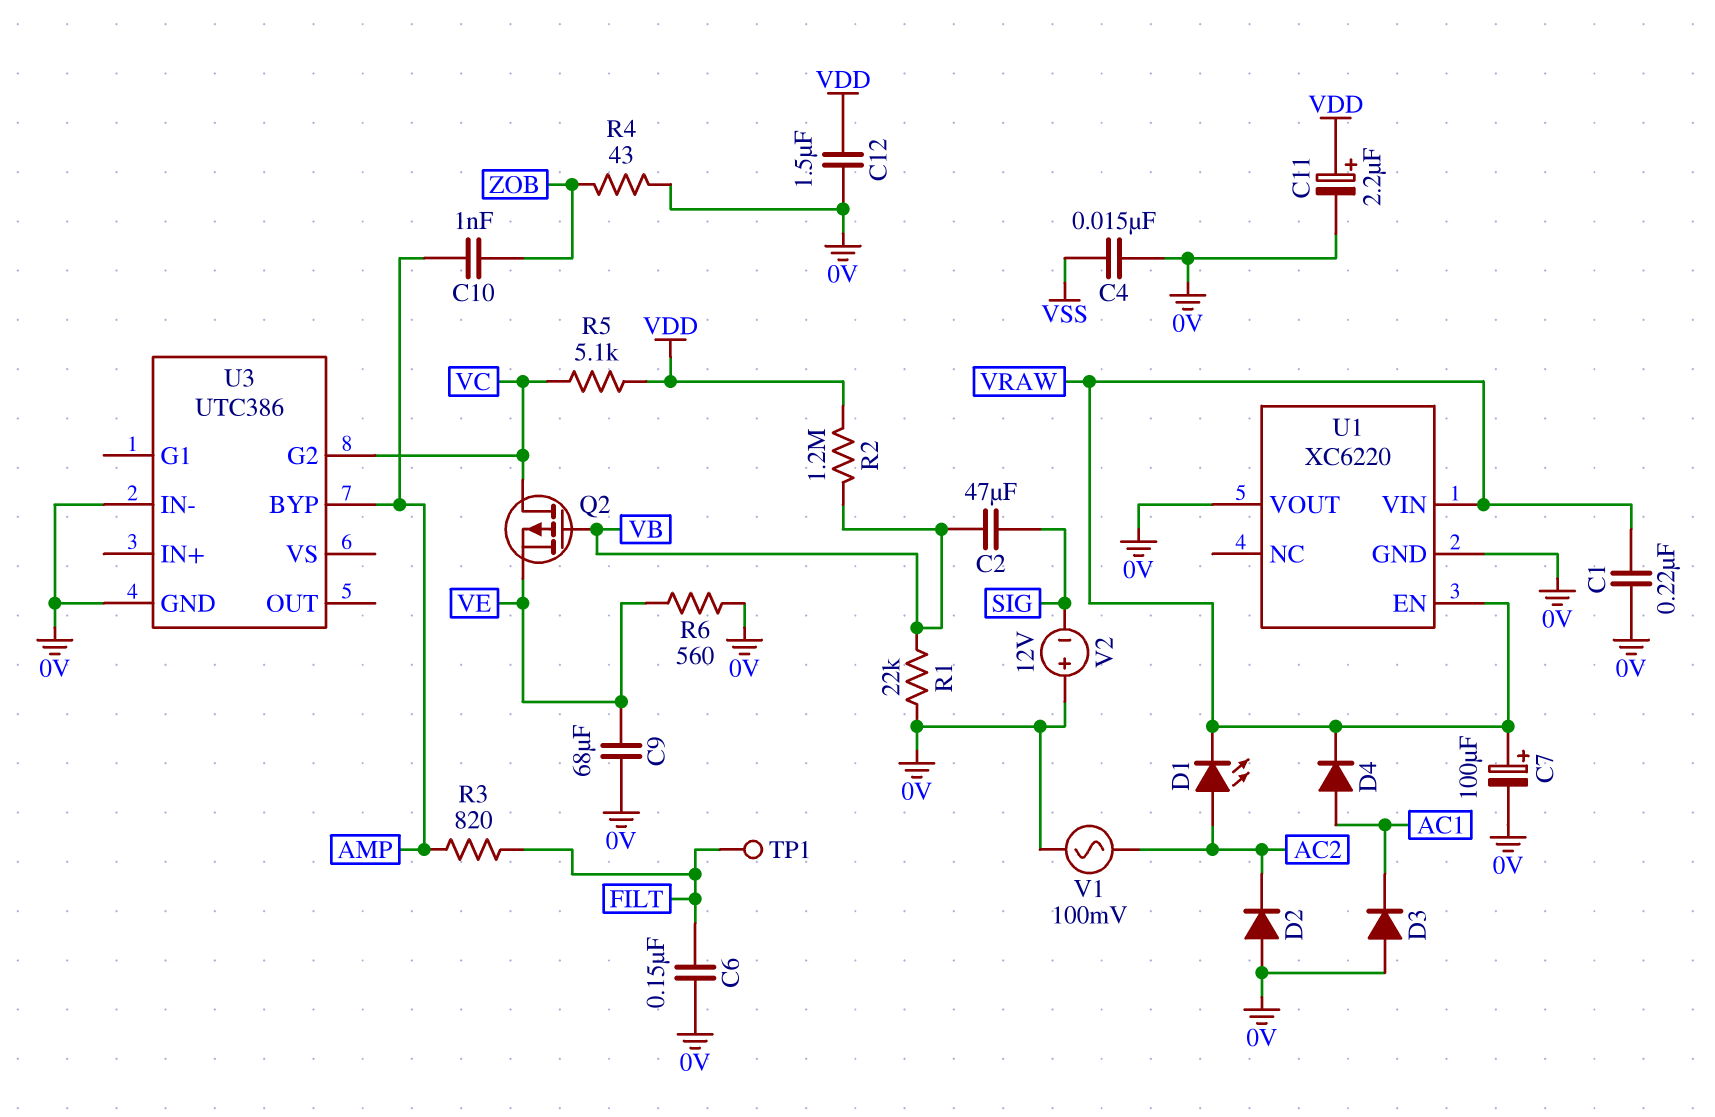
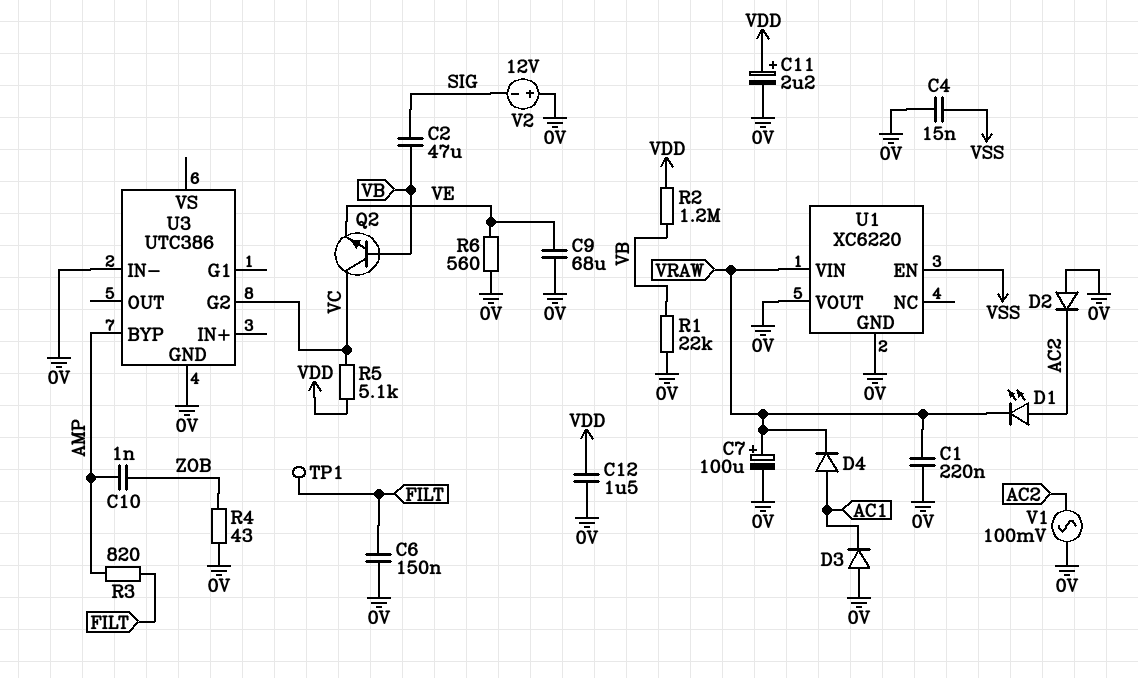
Q2: PMOS (G VB, D VC, S VE) -> NPN (B VB, C VC, E VE)
U1 pin EN: VRAW -> VSS

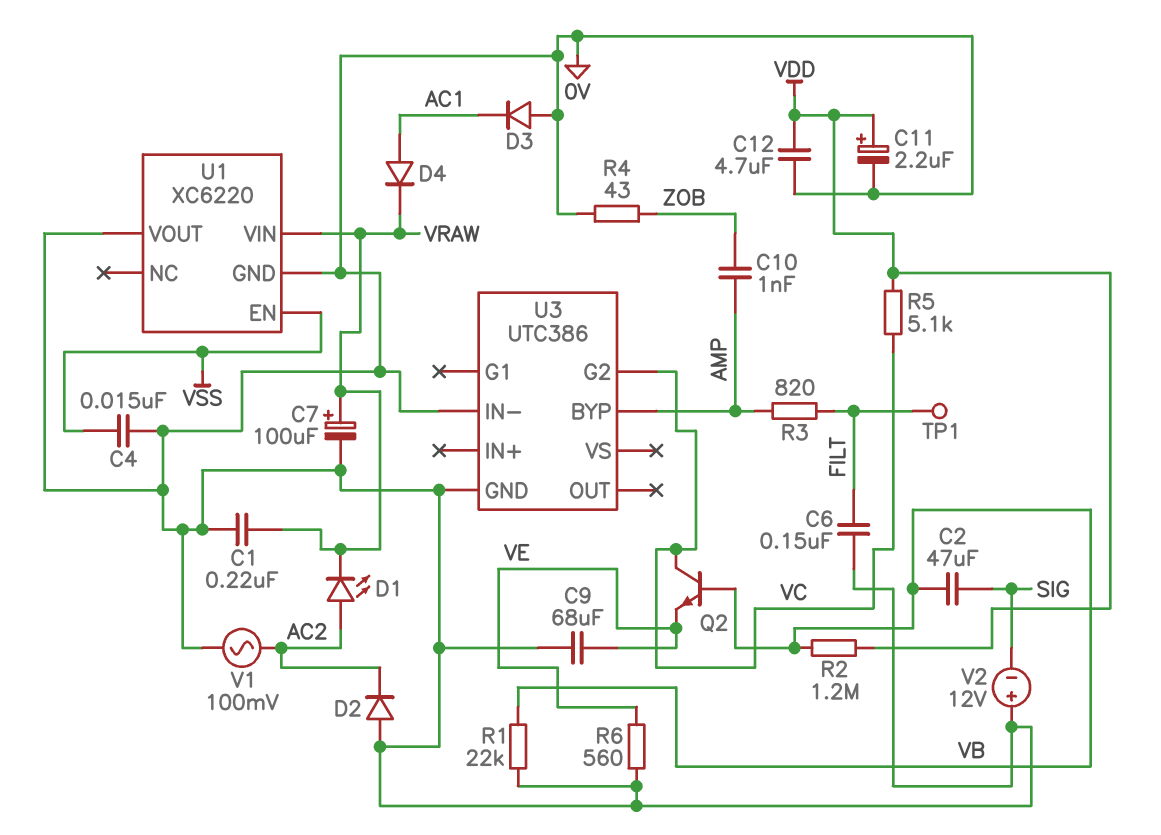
C12: 1.5uF (0V, VDD) -> 4.7uF (0V, VDD)

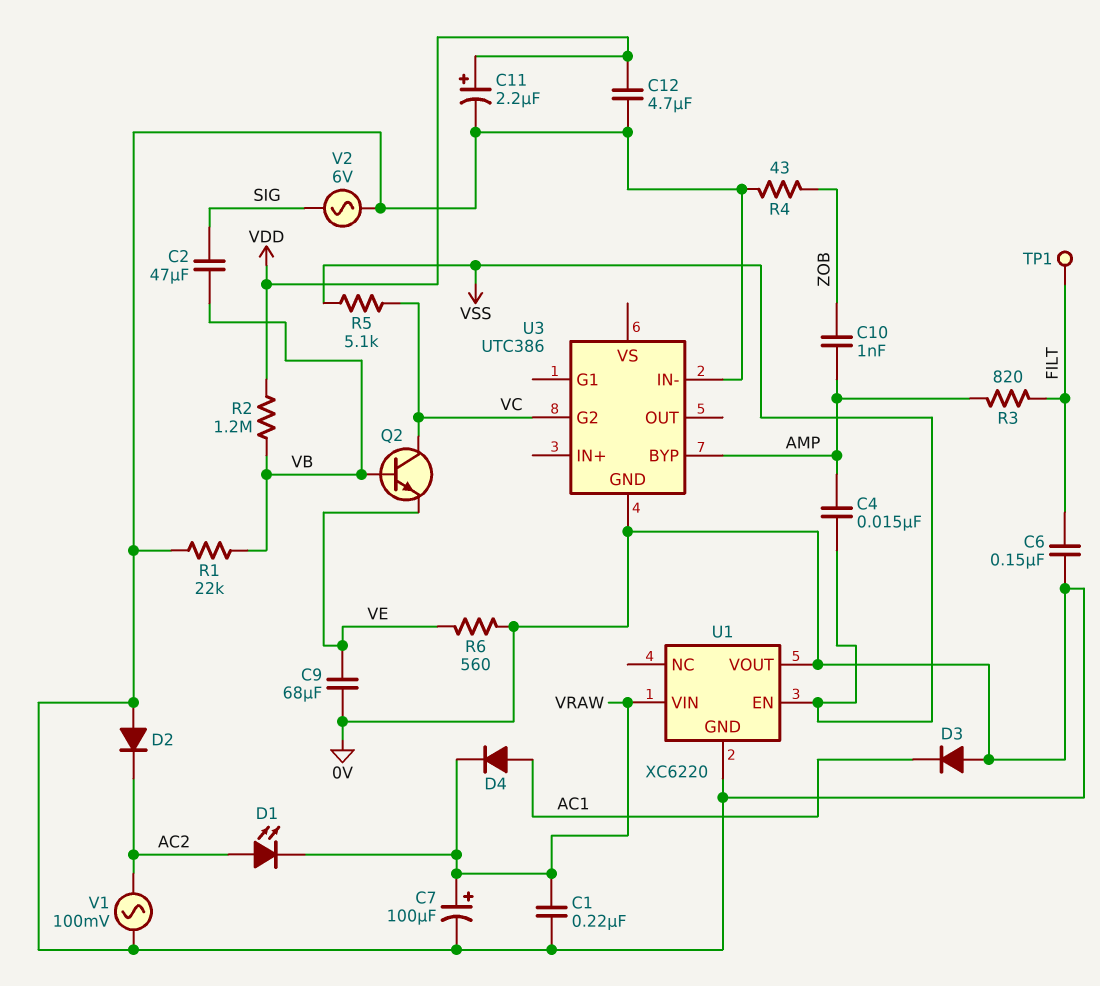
C4: 15nF (0V, VSS) -> 15nF (AMP, VSS)
R5: 5.1k (VC, VDD) -> 5.1k (VC, VSS)
V2: 12V (plus 0V, minus SIG) -> AC 6V (0V, SIG)

